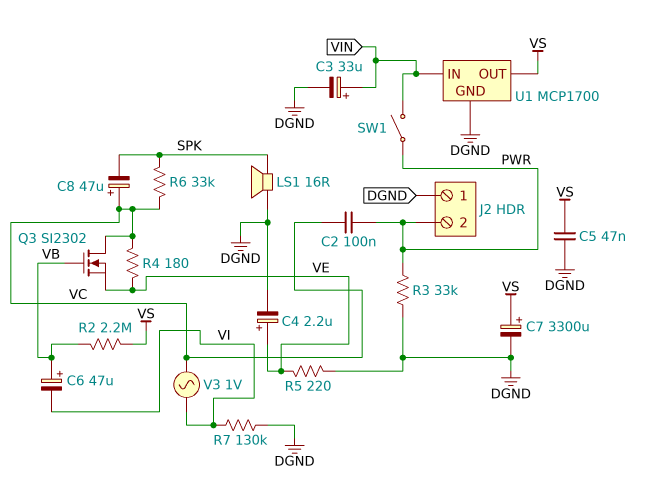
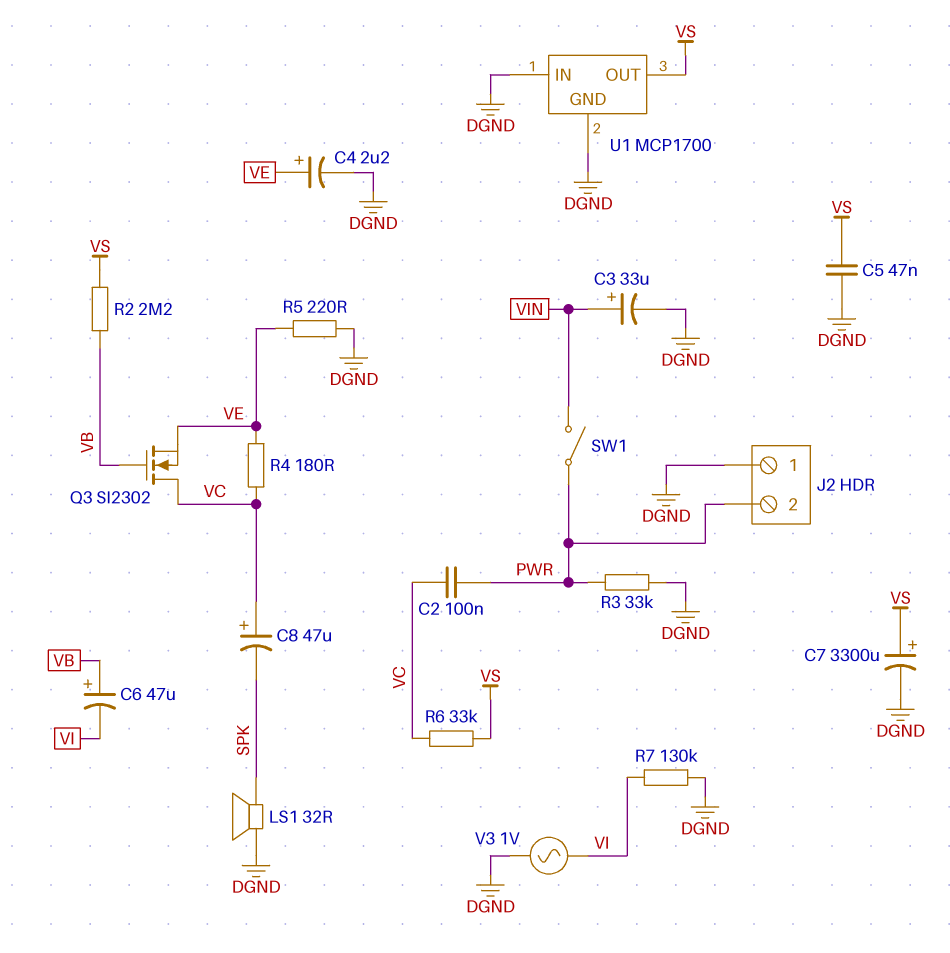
LS1: speaker 16R (DGND, SPK) -> speaker 32R (DGND, SPK)
R6: 33k (SPK, VC) -> 33k (VC, VS)
U1 pin IN: VIN -> DGND
V3: AC 1V (VC, VI) -> AC 1V (DGND, VI)

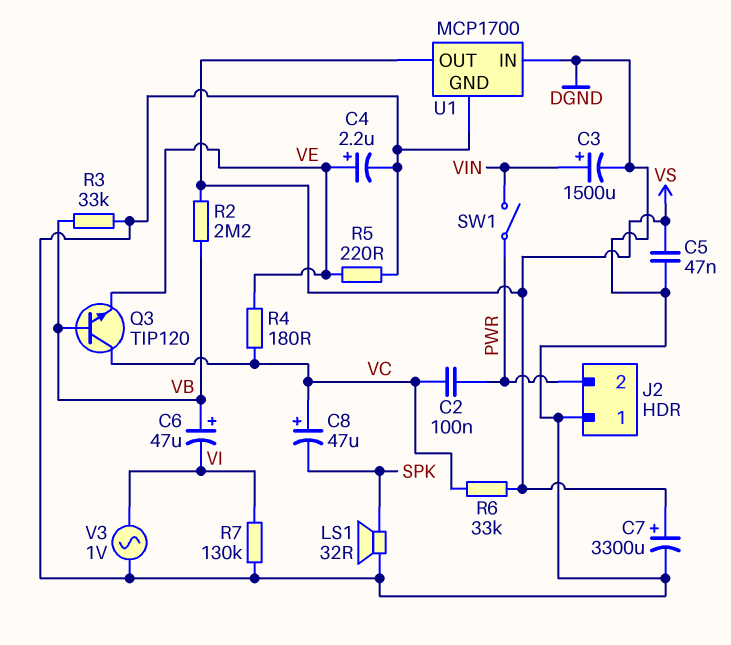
C3: 33uF (plus VIN, minus DGND) -> 1500uF (plus VIN, minus DGND)
Q3: NMOS SI2302 (G VB, D VC, S VE) -> NPN TIP120 (B VB, C VC, E VE)
R3: 33k (DGND, PWR) -> 33k (DGND, VB)

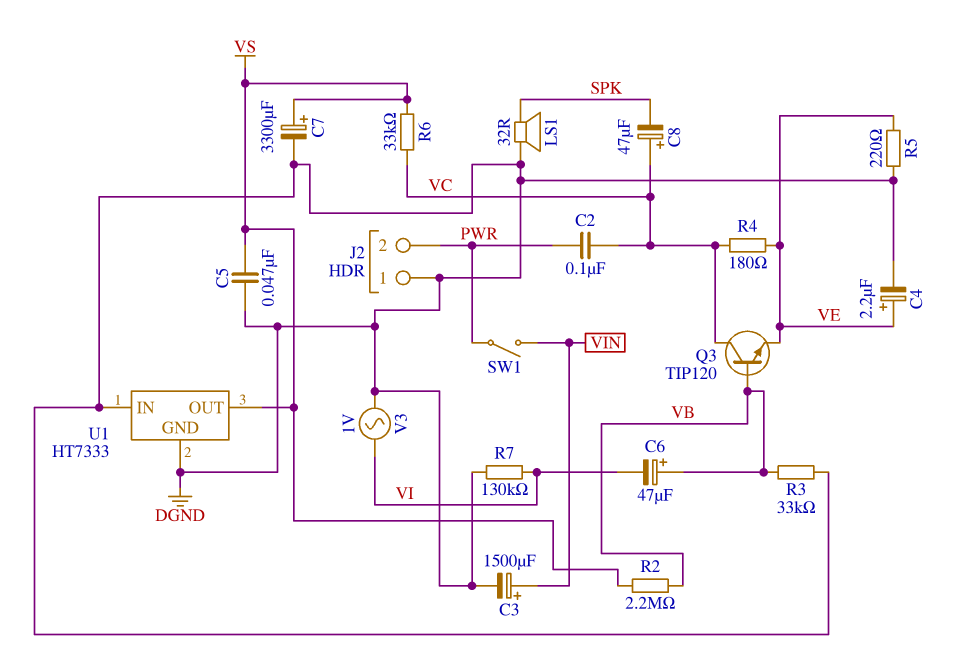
U1: MCP1700 -> HT7333

